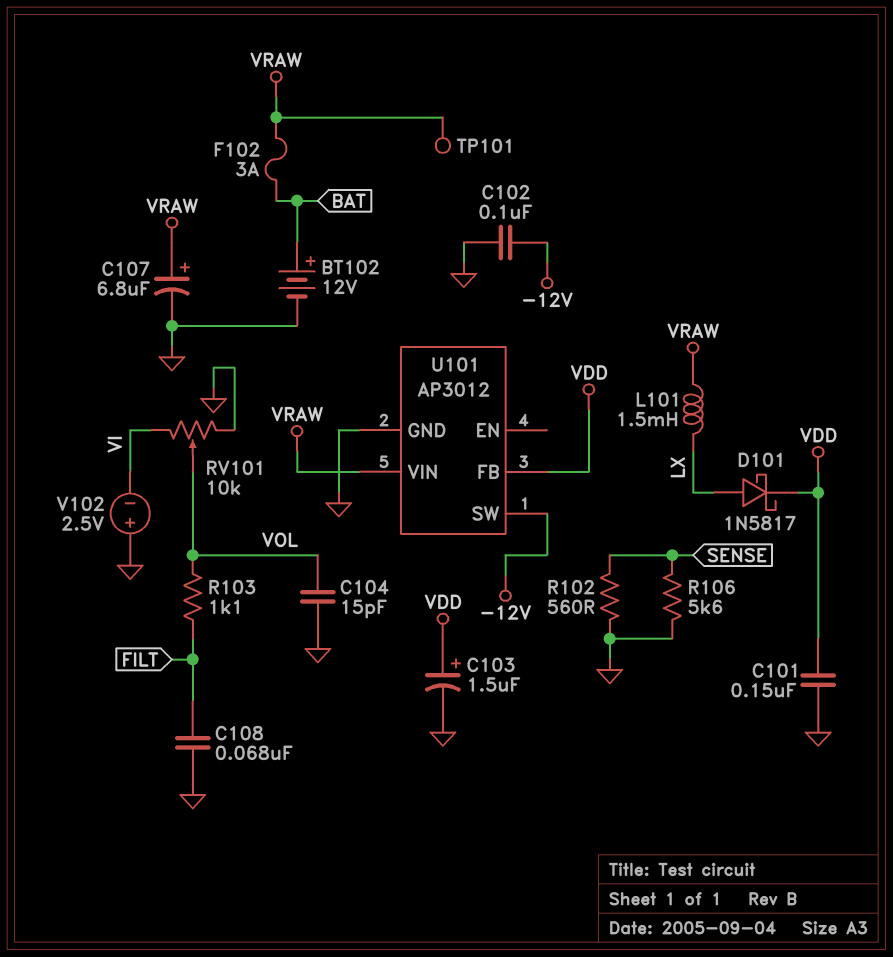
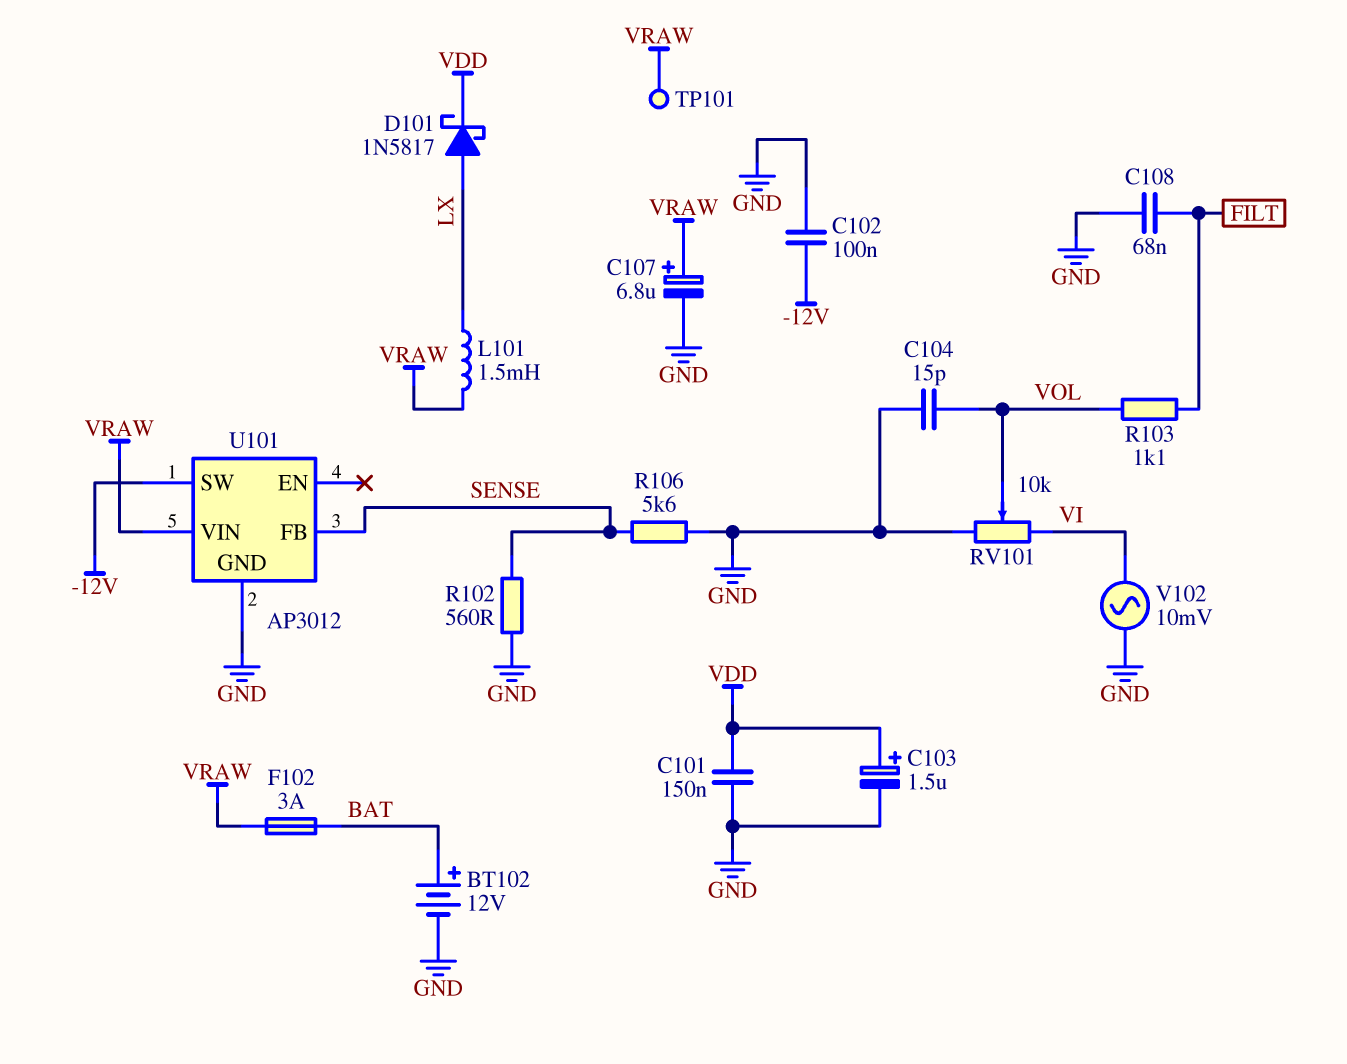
U101 pin FB: VDD -> SENSE
V102: 2.5V (plus GND, minus VI) -> AC 10mV (GND, VI)

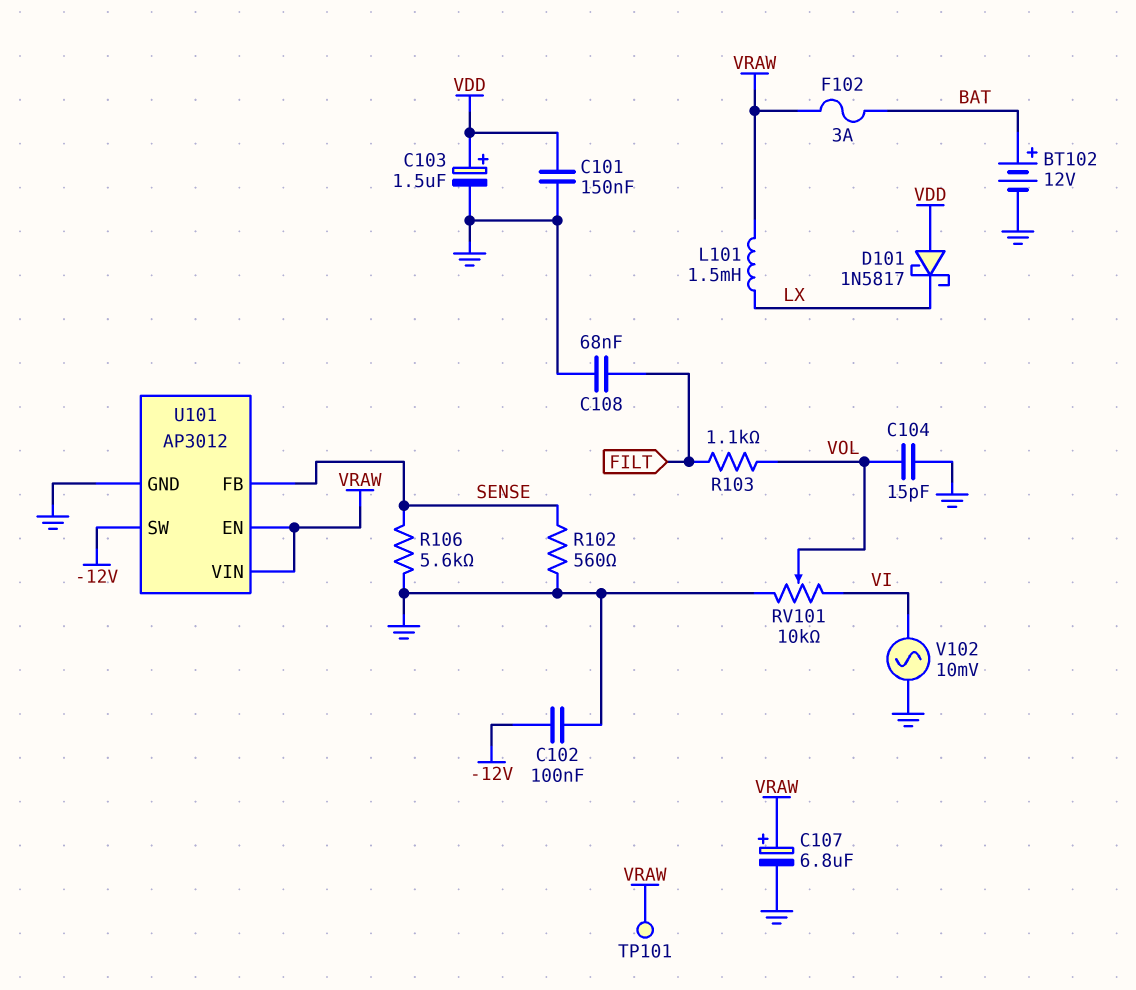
D101: schottky 1N5817 (A LX, K VDD) -> schottky 1N5817 (A VDD, K LX)
U101 pin EN: none -> VRAW

